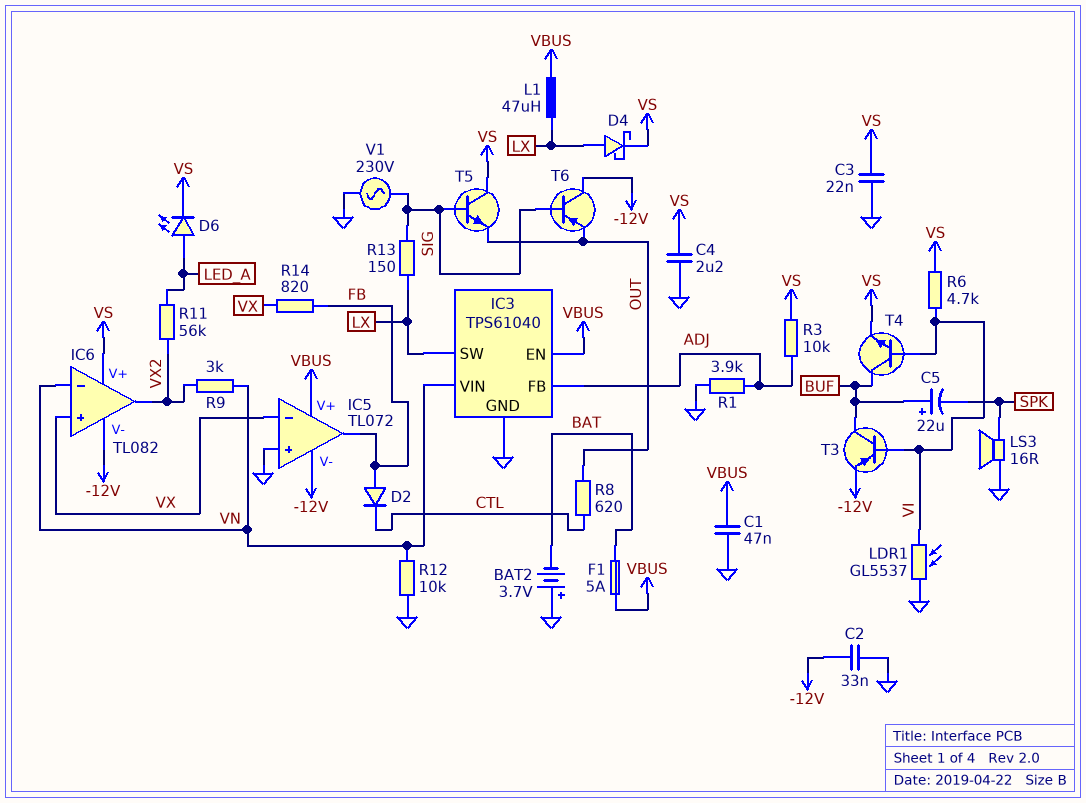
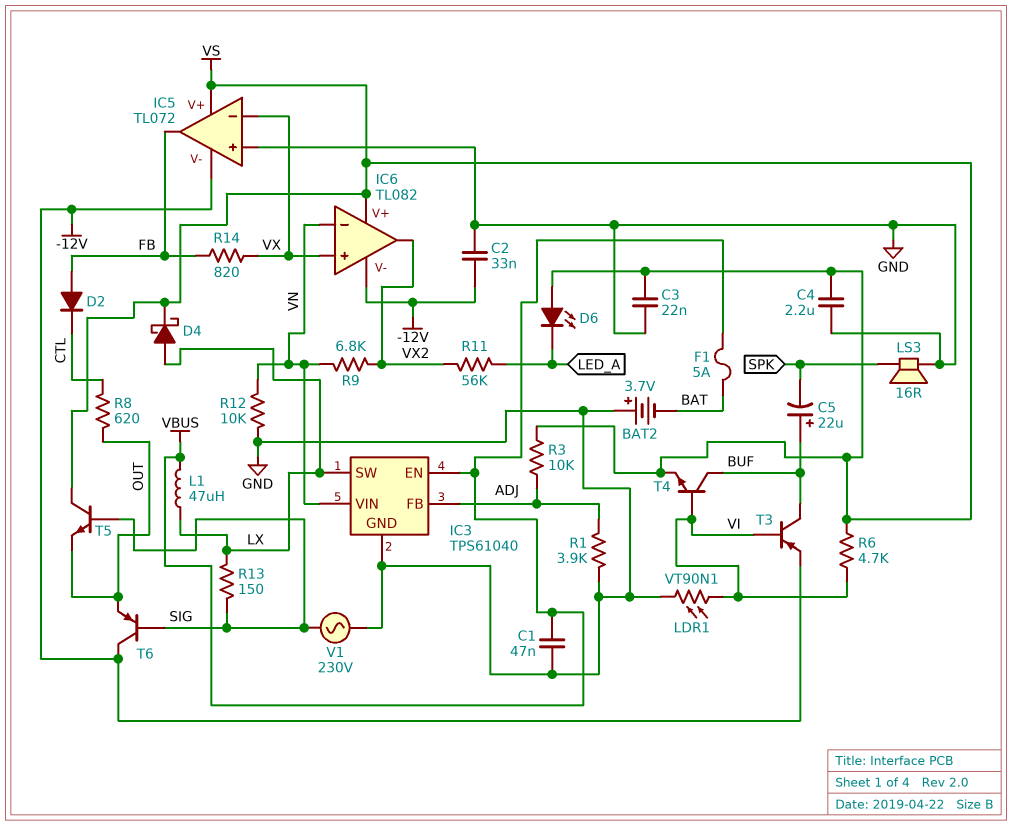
D6: LED (A LED_A, K VS) -> LED (A VS, K LED_A)
IC5 pin V+: VBUS -> VS
LDR1: GL5537 (GND, VI) -> VT90N1 (GND, VI)
R9: 3k (VN, VX2) -> 6.8k (VN, VX2)

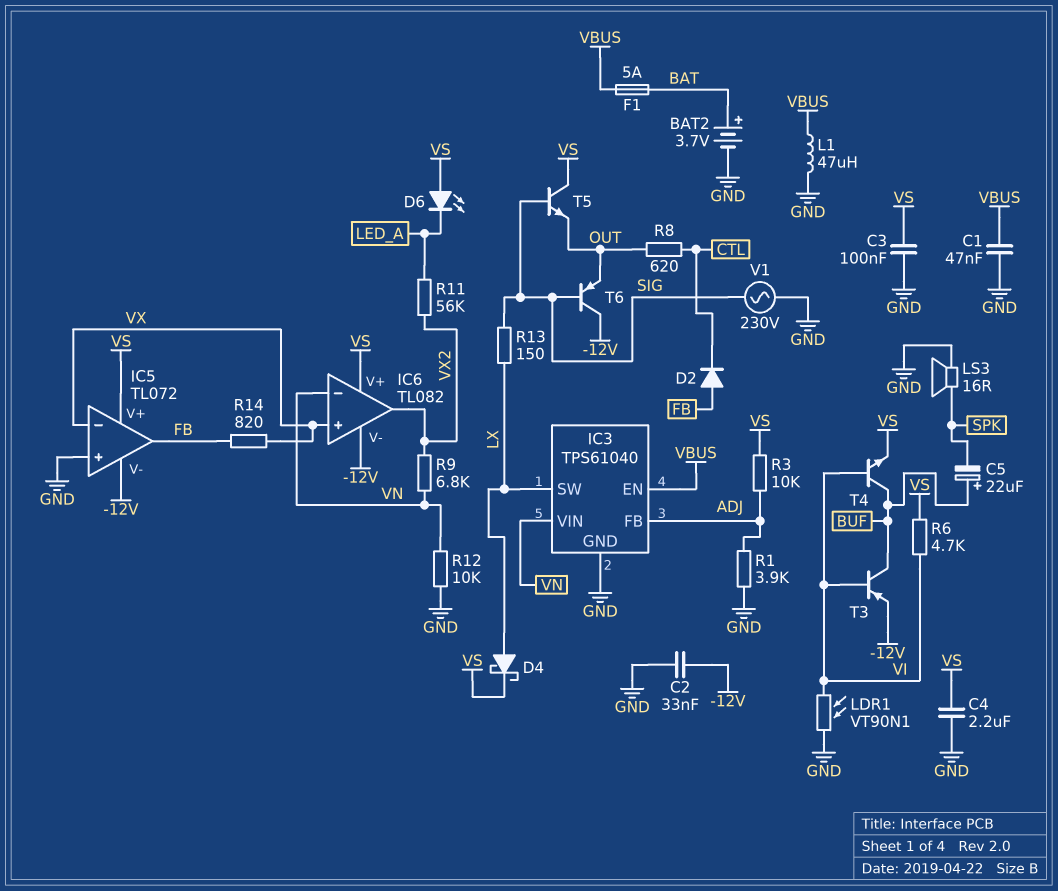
BAT2: 3.7V (plus GND, minus BAT) -> 3.7V (plus BAT, minus GND)
C3: 22nF (GND, VS) -> 100nF (GND, VS)
L1: 47uH (LX, VBUS) -> 47uH (GND, VBUS)

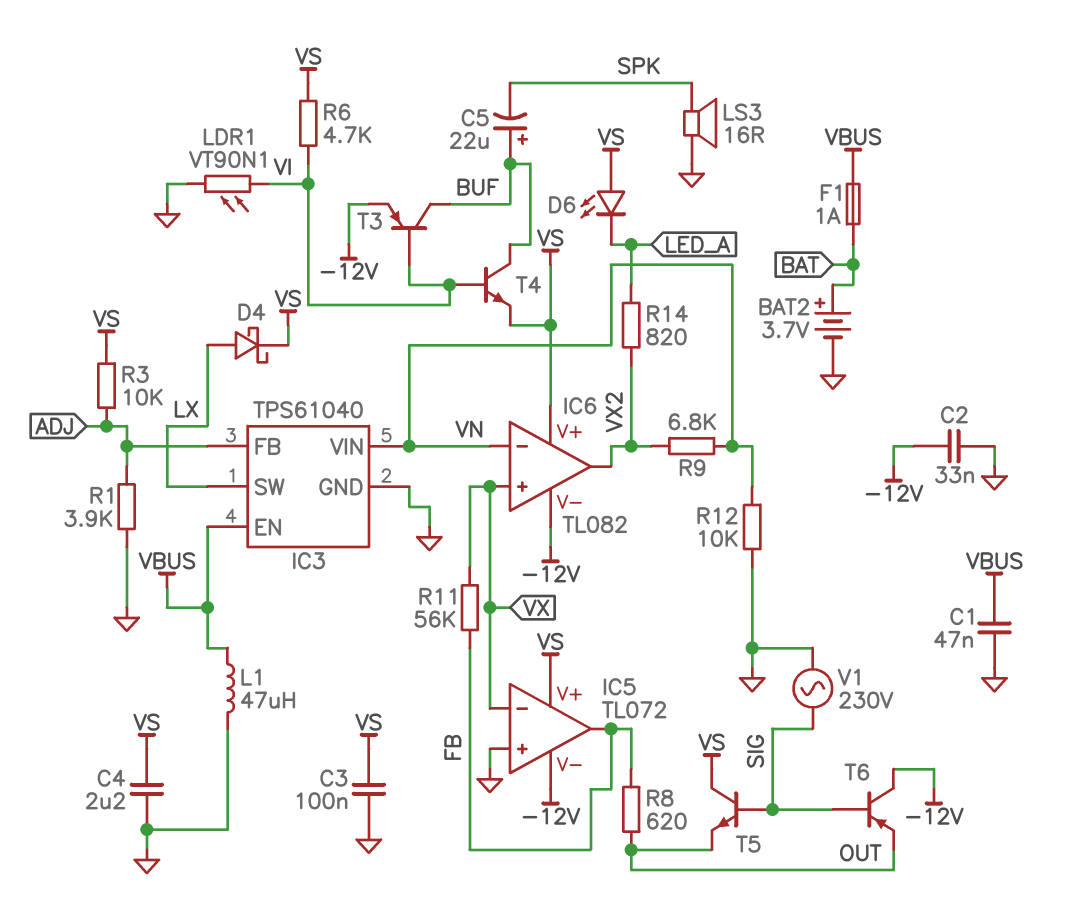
D2: diode (A FB, K CTL) -> none
F1: 5A (BAT, VBUS) -> 1A (BAT, VBUS)
R8: 620 (CTL, OUT) -> 620 (FB, OUT)
R11: 56k (LED_A, VX2) -> 56k (FB, VX)
R13: 150 (LX, SIG) -> none
R14: 820 (FB, VX) -> 820 (LED_A, VX2)

